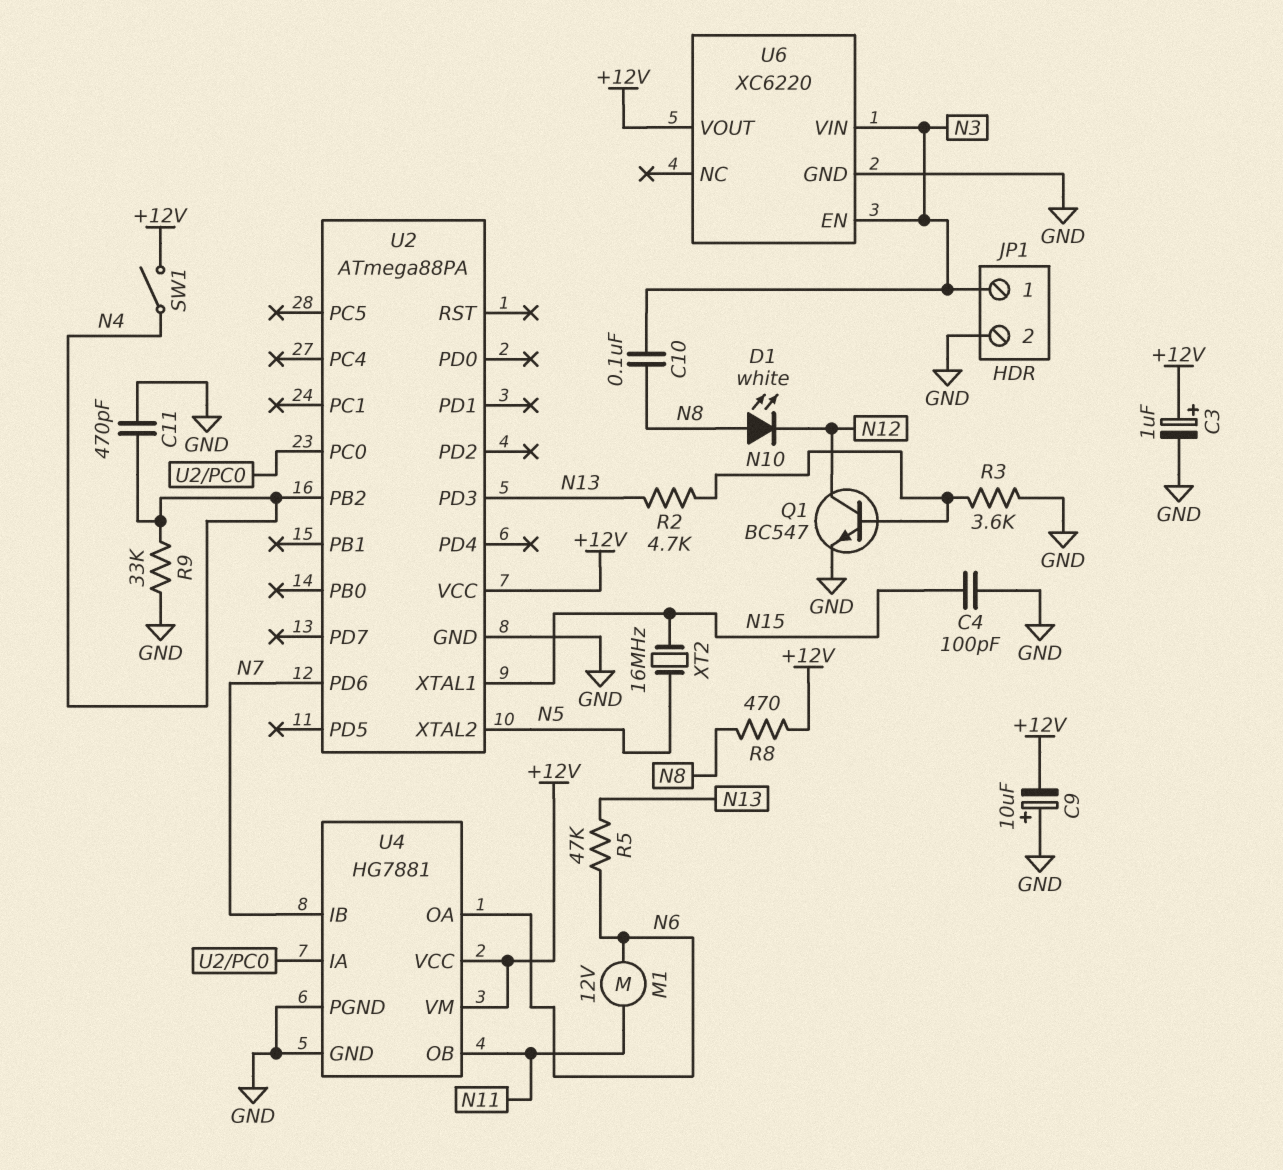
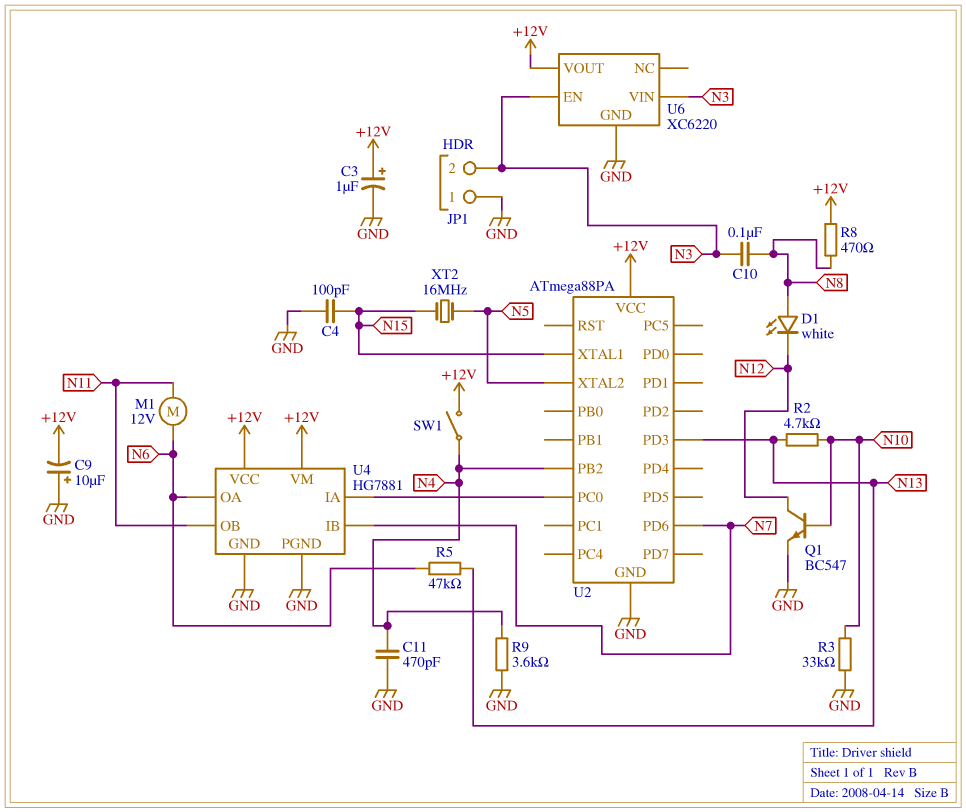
JP1 pin 1: N3 -> GND
JP1 pin 2: GND -> N3
R3: 3.6k (GND, N10) -> 33k (GND, N10)
R9: 33k (GND, N4) -> 3.6k (GND, N4)

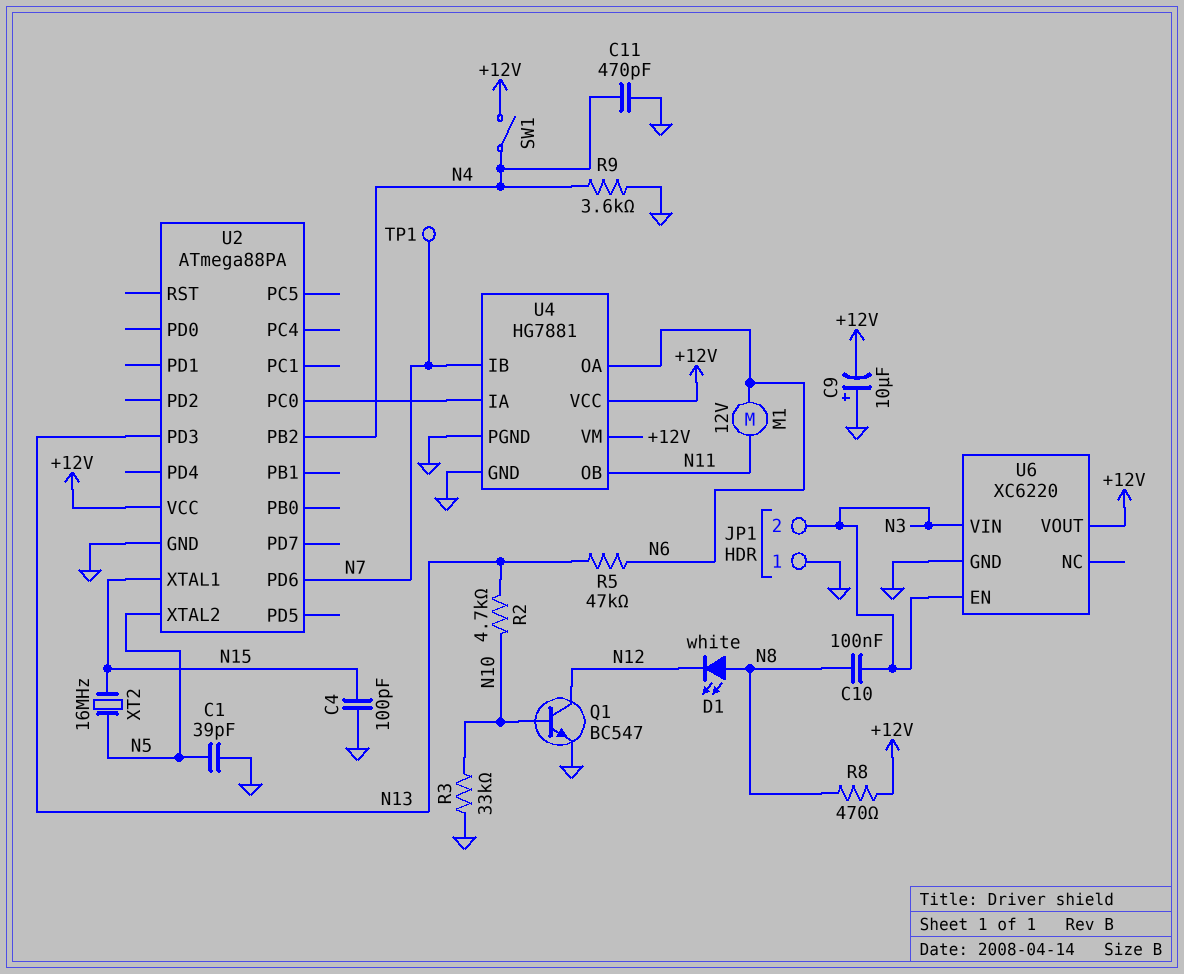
C1: none -> 39pF (GND, N5)
C3: 1uF (plus +12V, minus GND) -> none
TP1: none -> test point (N7)

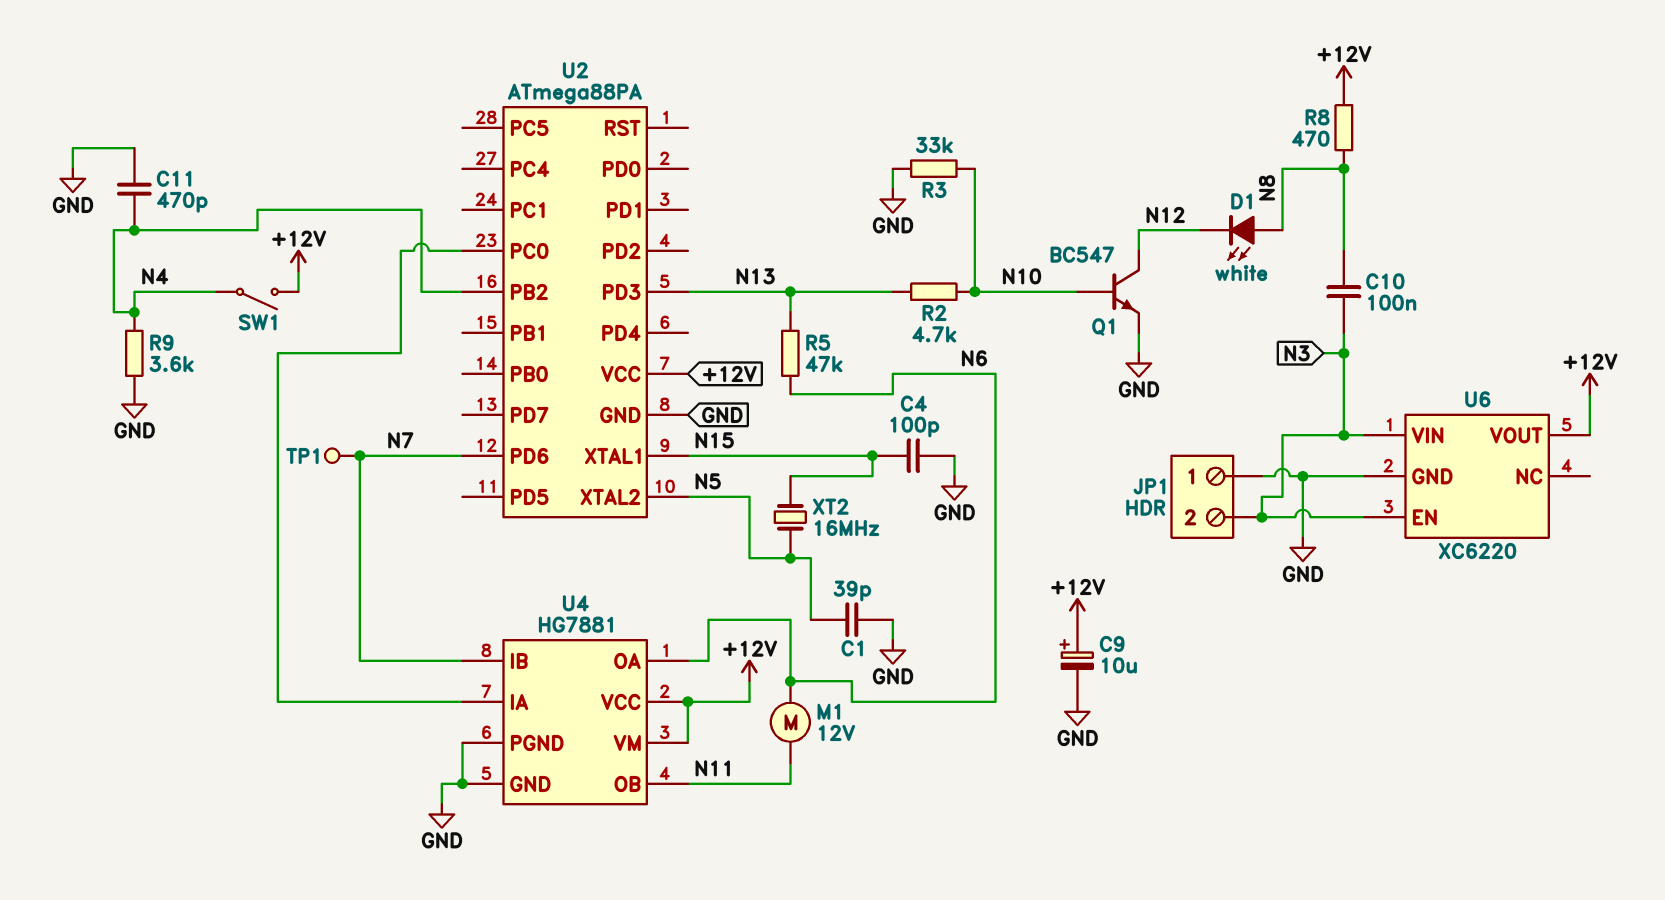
C9: 10uF (plus GND, minus +12V) -> 10uF (plus +12V, minus GND)

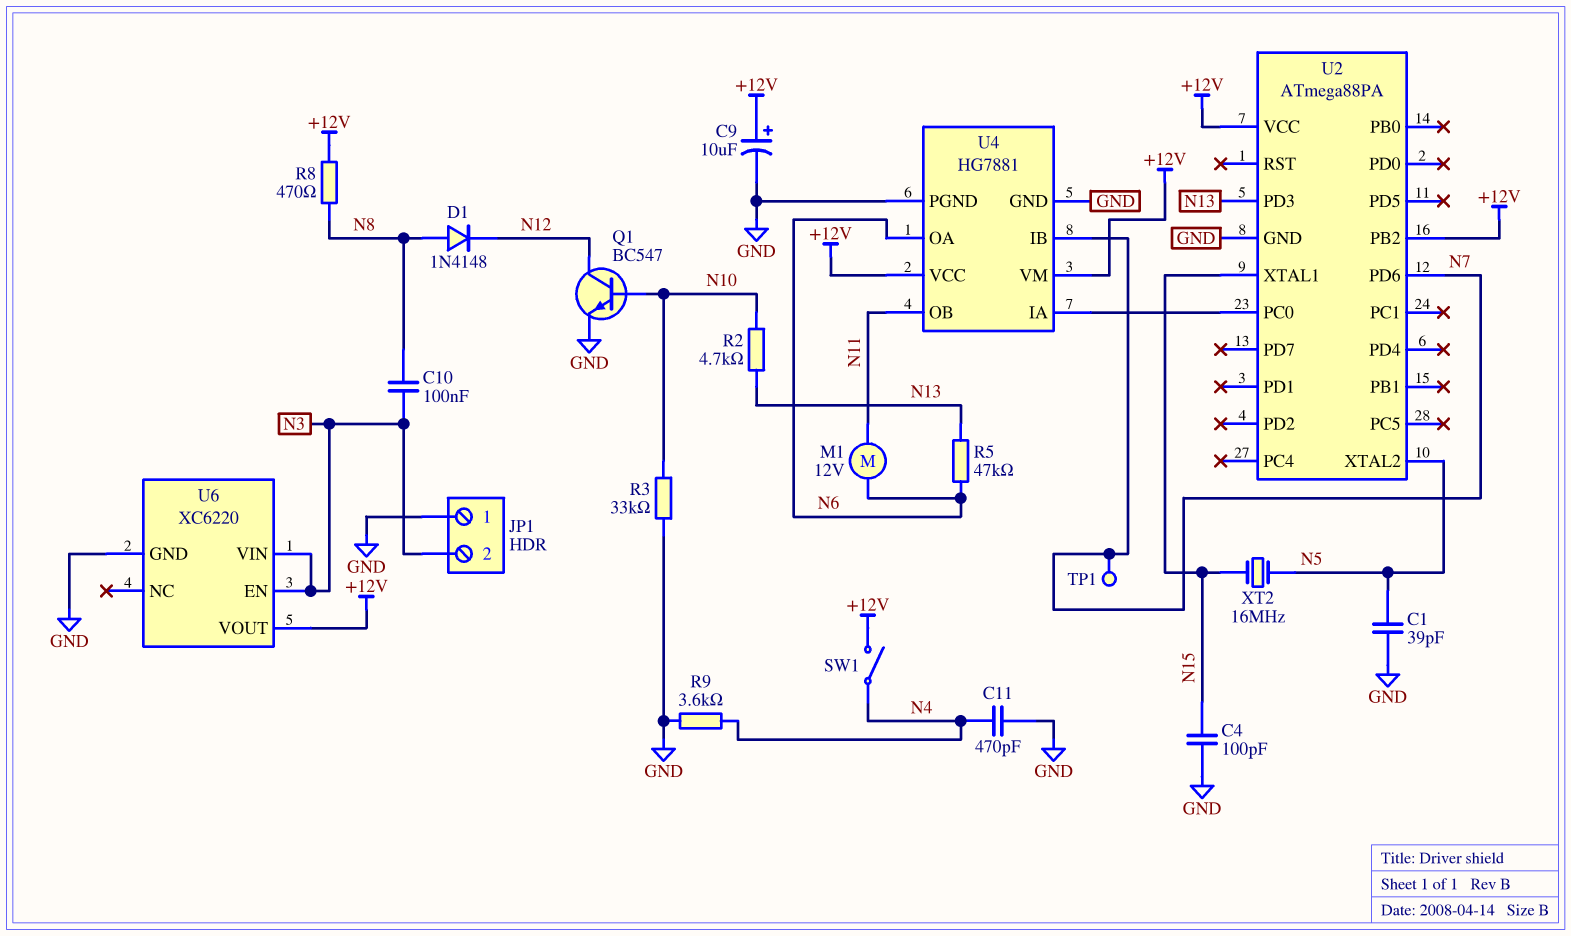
D1: LED white (A N8, K N12) -> diode 1N4148 (A N8, K N12)
U2 pin PB2: N4 -> +12V

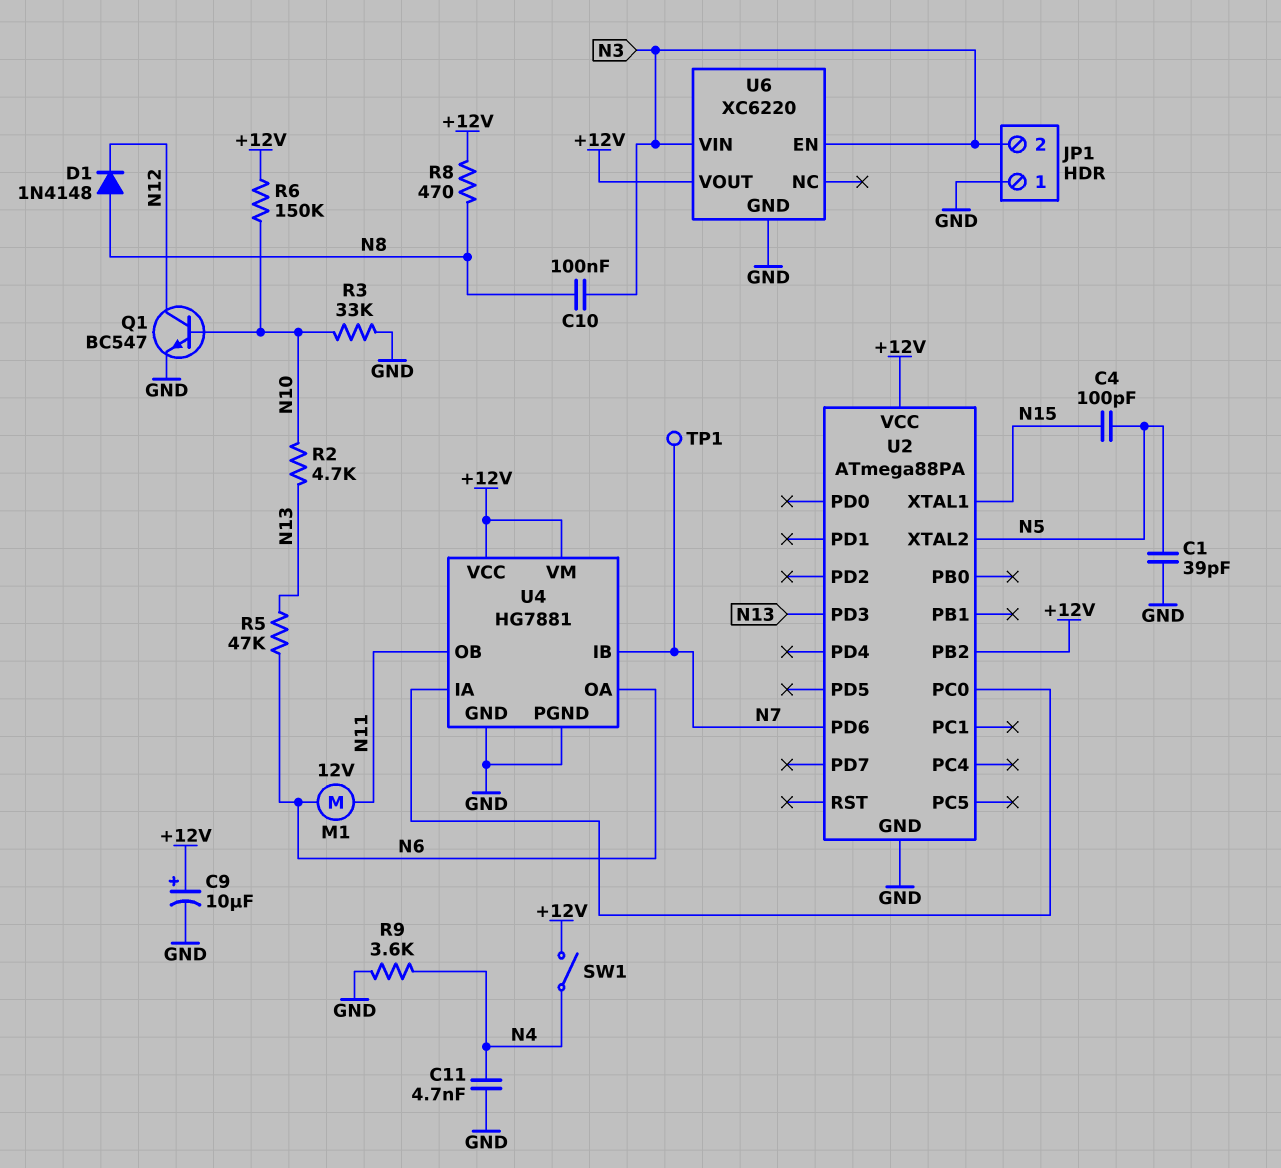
C4: 100pF (GND, N15) -> 100pF (N5, N15)
C11: 470pF (GND, N4) -> 4.7nF (GND, N4)
R6: none -> 150k (+12V, N10)
XT2: 16MHz (N5, N15) -> none

